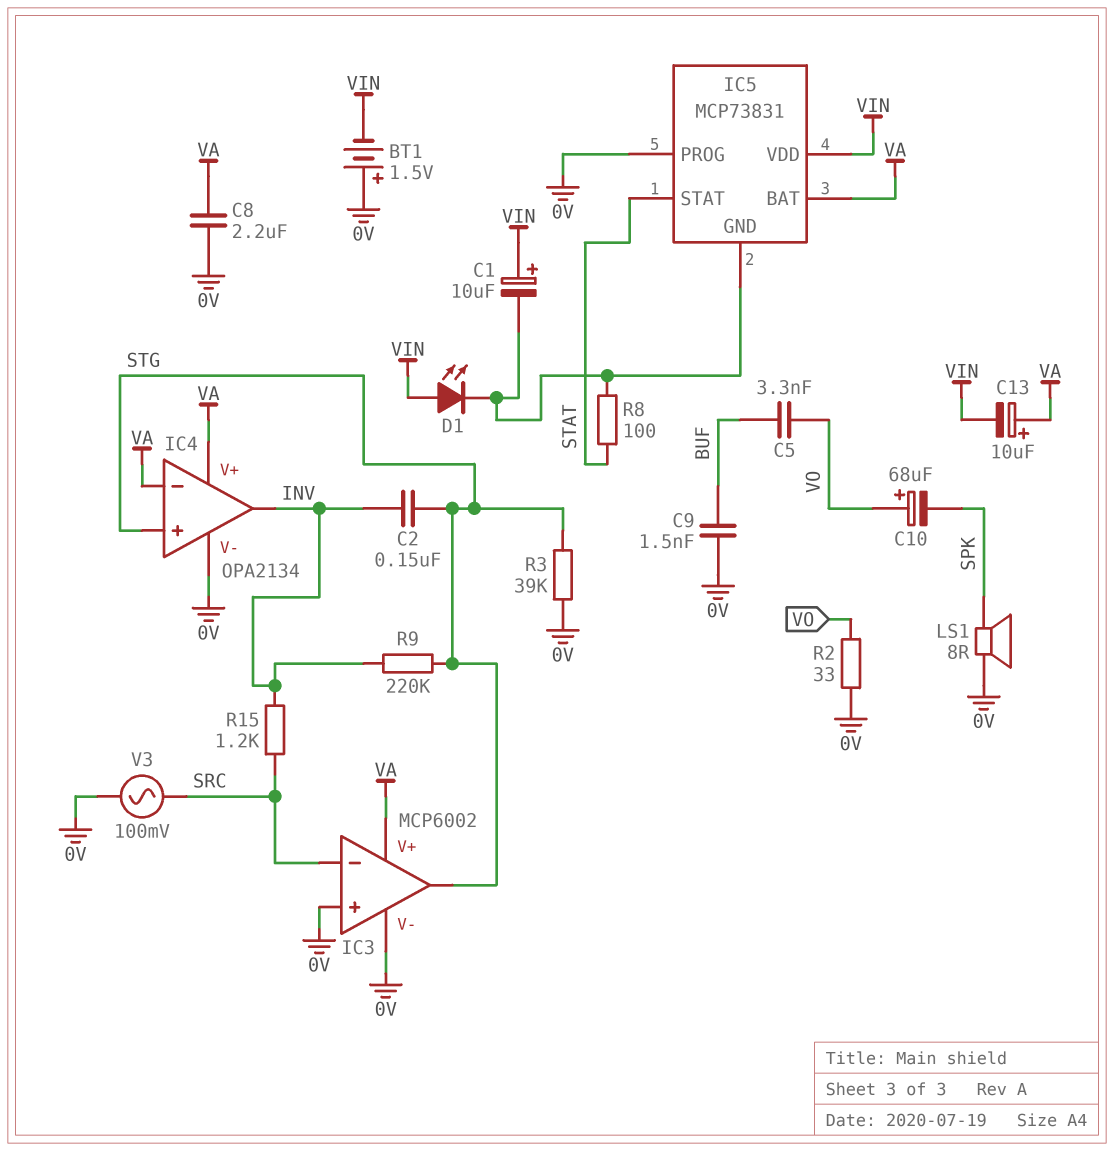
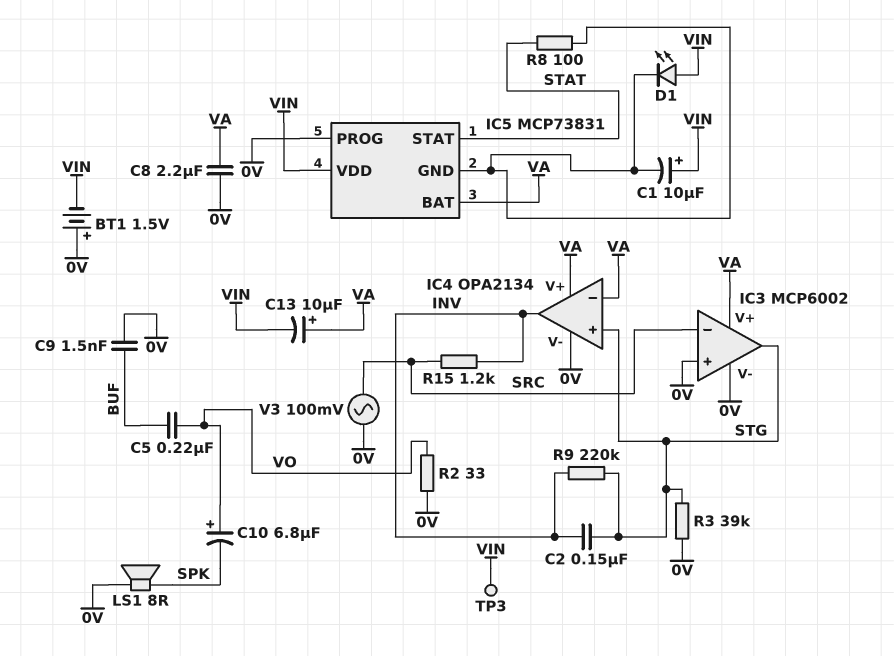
C5: 3.3nF (BUF, VO) -> 220nF (BUF, VO)
C10: 68uF (plus VO, minus SPK) -> 6.8uF (plus VO, minus SPK)
TP3: none -> test point (VIN)

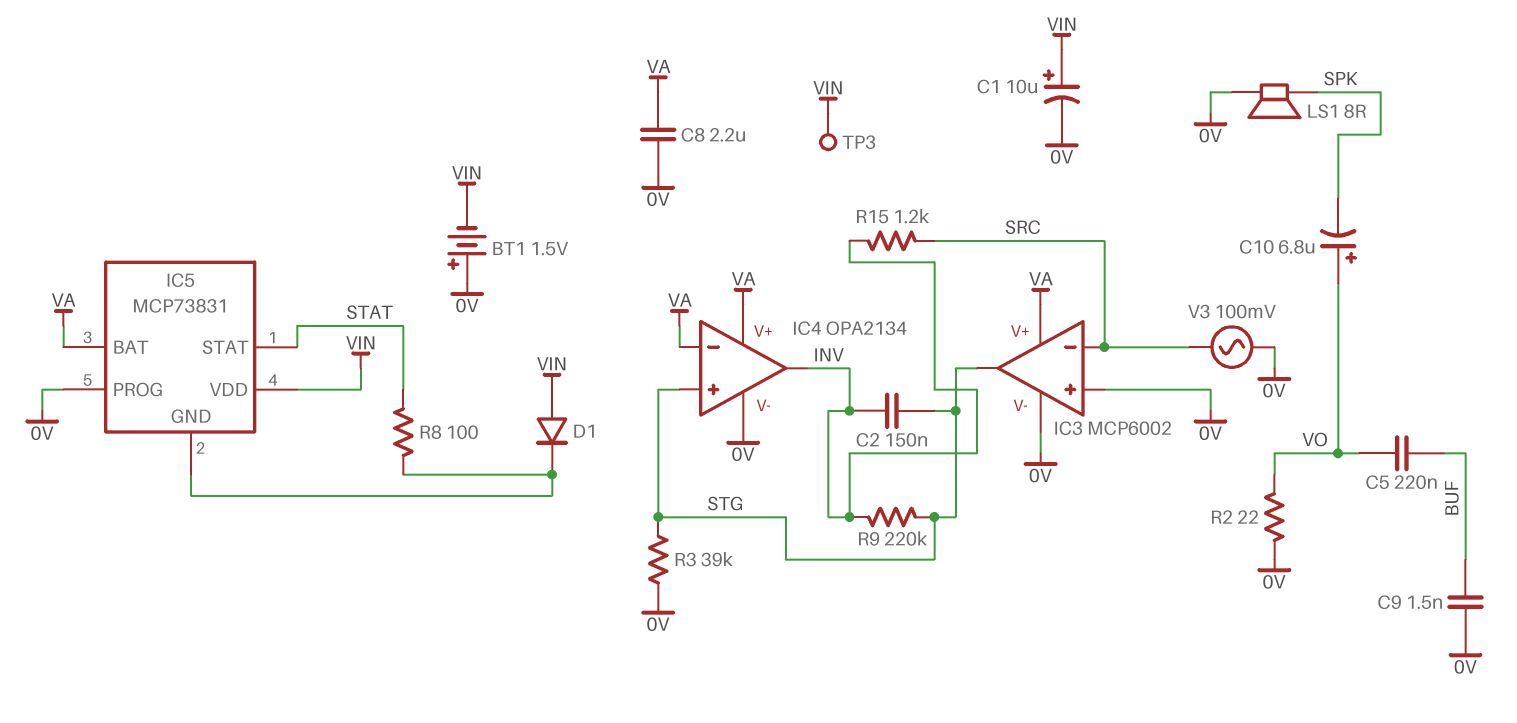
C1: 10uF (plus VIN, minus IC5/GND) -> 10uF (plus VIN, minus 0V)
C13: 10uF (plus VA, minus VIN) -> none
D1: LED (A VIN, K IC5/GND) -> diode (A VIN, K IC5/GND)
R2: 33 (0V, VO) -> 22 (0V, VO)

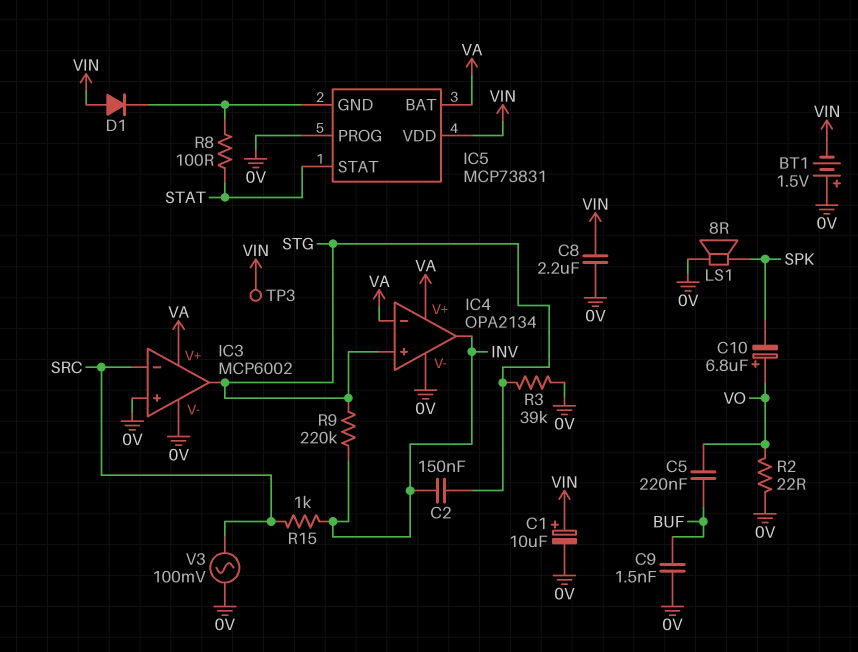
C8: 2.2uF (0V, VA) -> 2.2uF (0V, VIN)
R15: 1.2k (INV, SRC) -> 1k (INV, SRC)

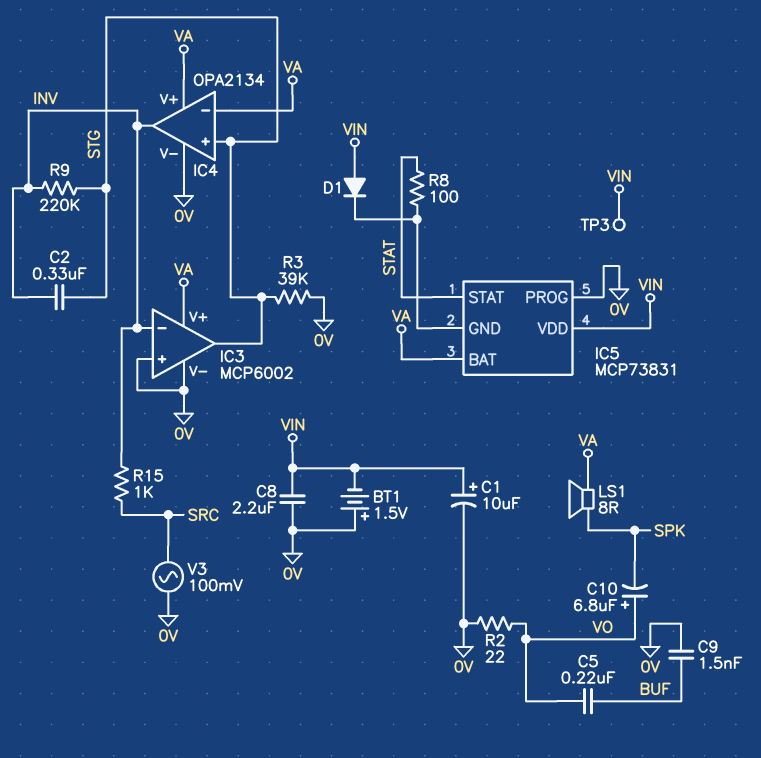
C2: 150nF (INV, STG) -> 330nF (INV, STG)
IC3 pin in-: SRC -> INV
LS1: speaker 8R (0V, SPK) -> speaker 8R (SPK, VA)

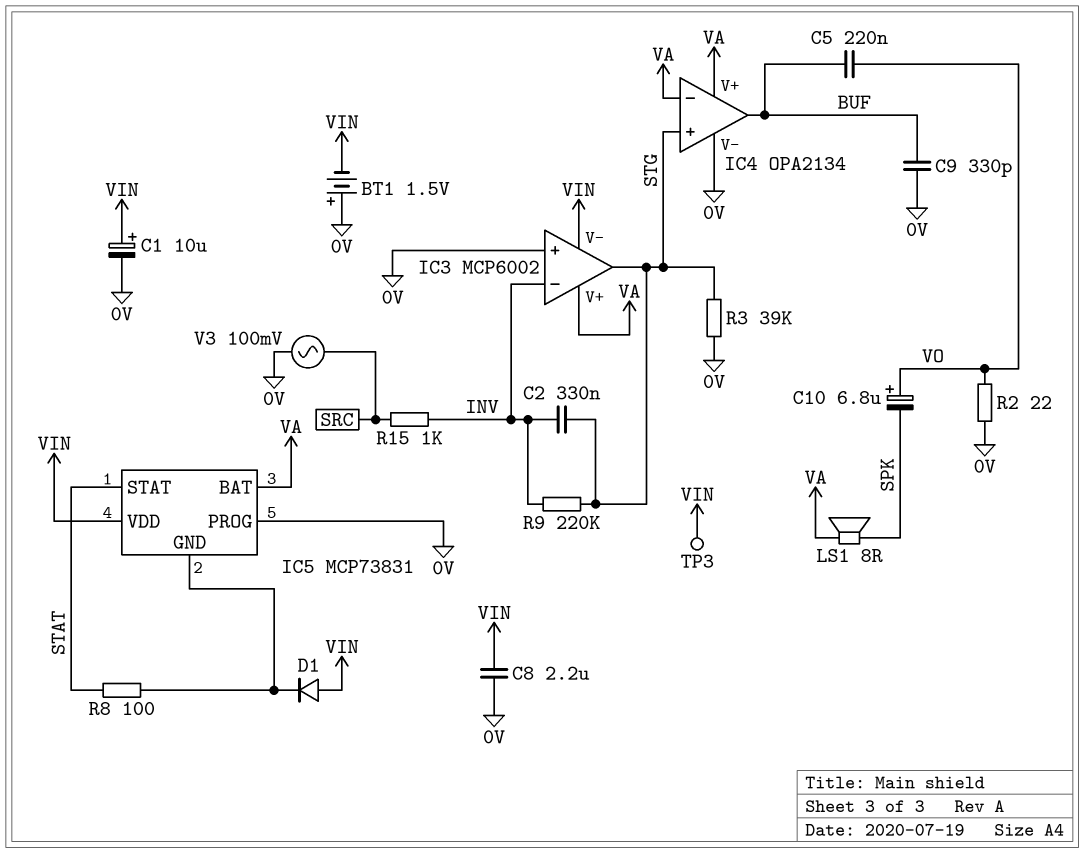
C9: 1.5nF (0V, BUF) -> 330pF (0V, BUF)
IC3 pin V-: 0V -> VIN
IC4 pin out: INV -> BUF

